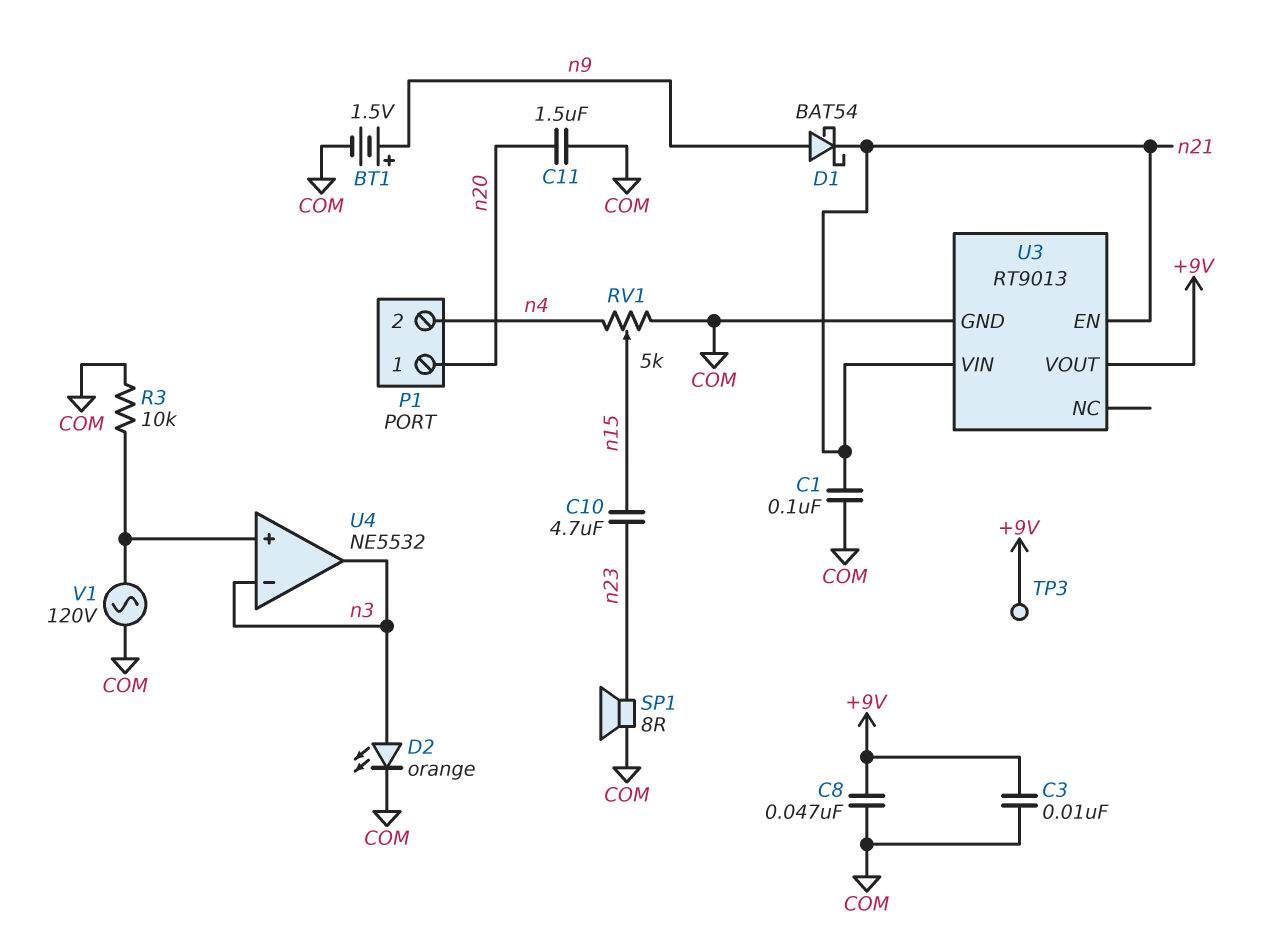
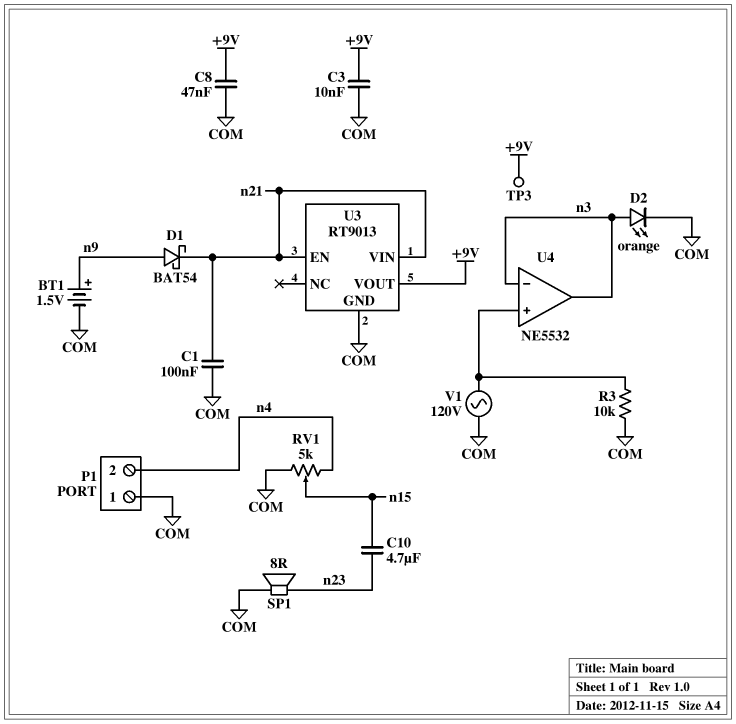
C11: 1.5uF (COM, n20) -> none
P1 pin 1: n20 -> COM

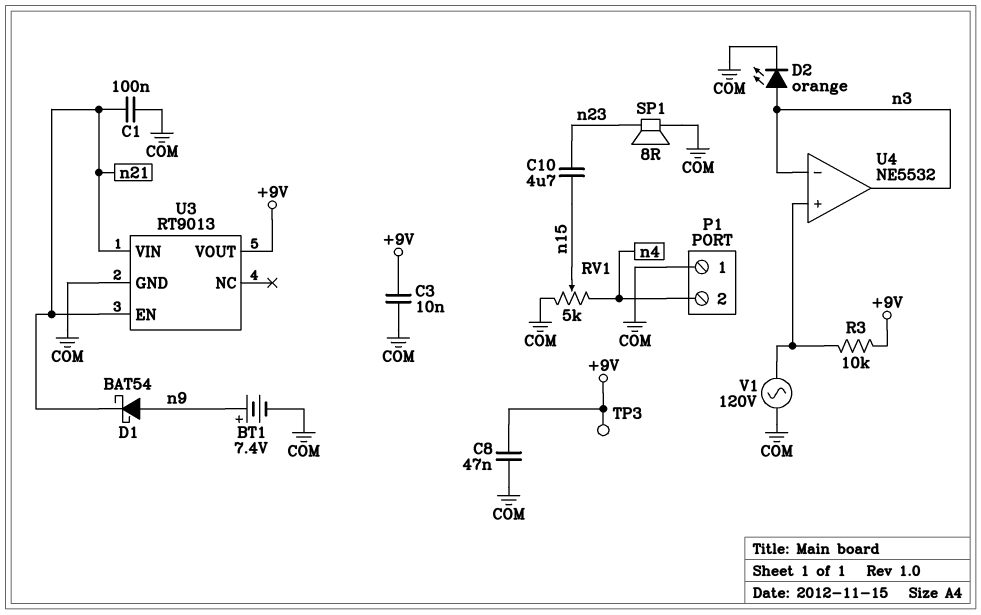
BT1: 1.5V (plus n9, minus COM) -> 7.4V (plus n9, minus COM)
R3: 10k (COM, U4/in+) -> 10k (+9V, U4/in+)

